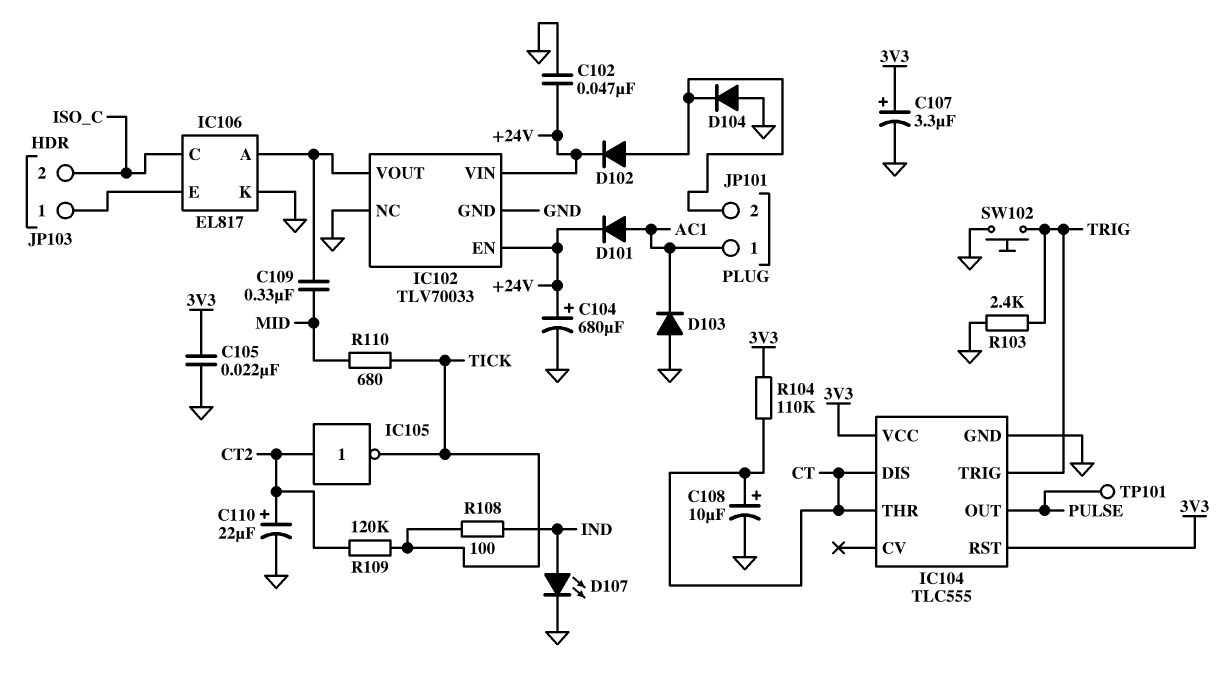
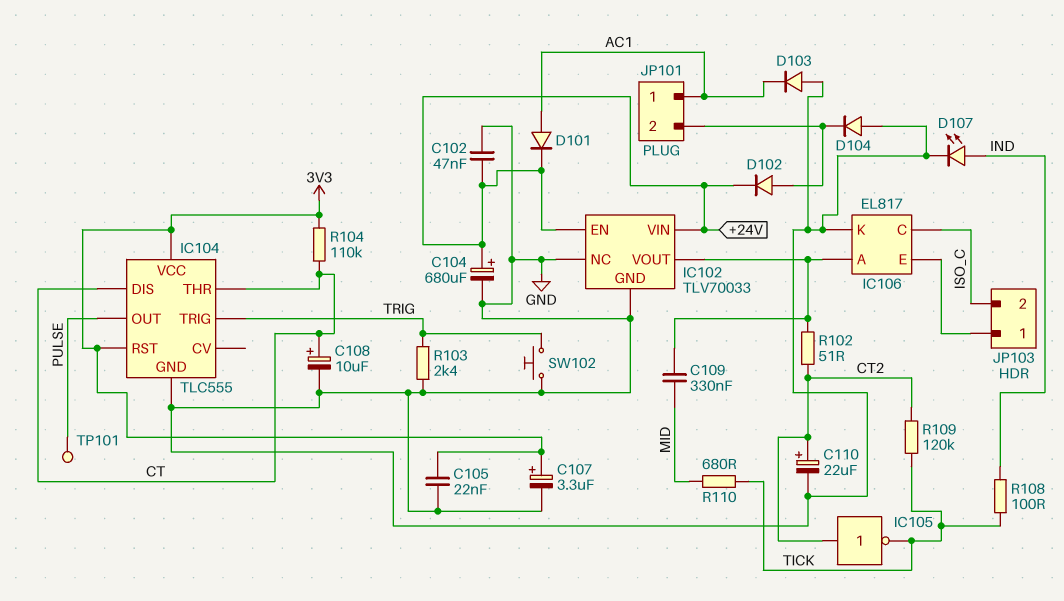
R102: none -> 51 (CT2, IC102/VOUT)

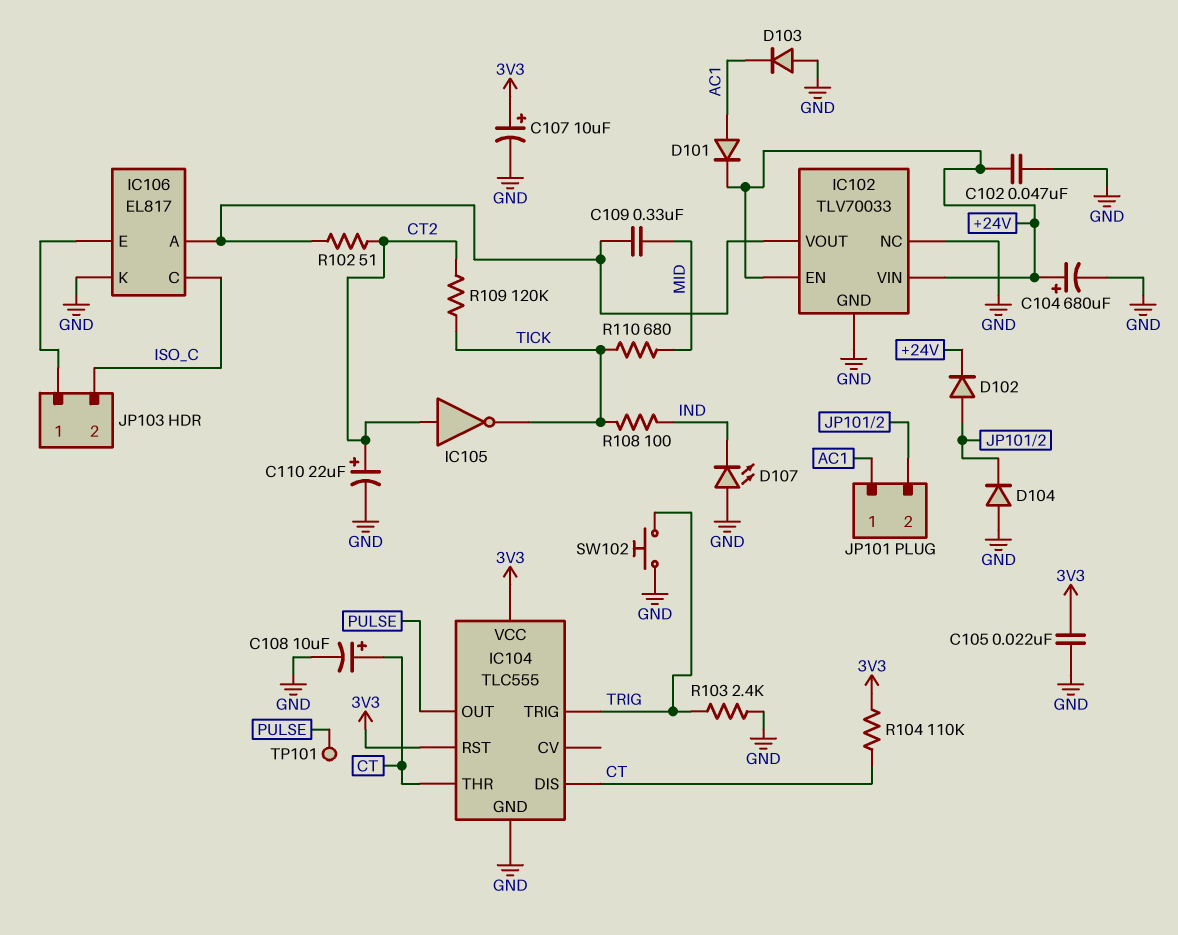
C107: 3.3uF (plus 3V3, minus GND) -> 10uF (plus 3V3, minus GND)
D107: LED (A IND, K GND) -> LED (A GND, K IND)

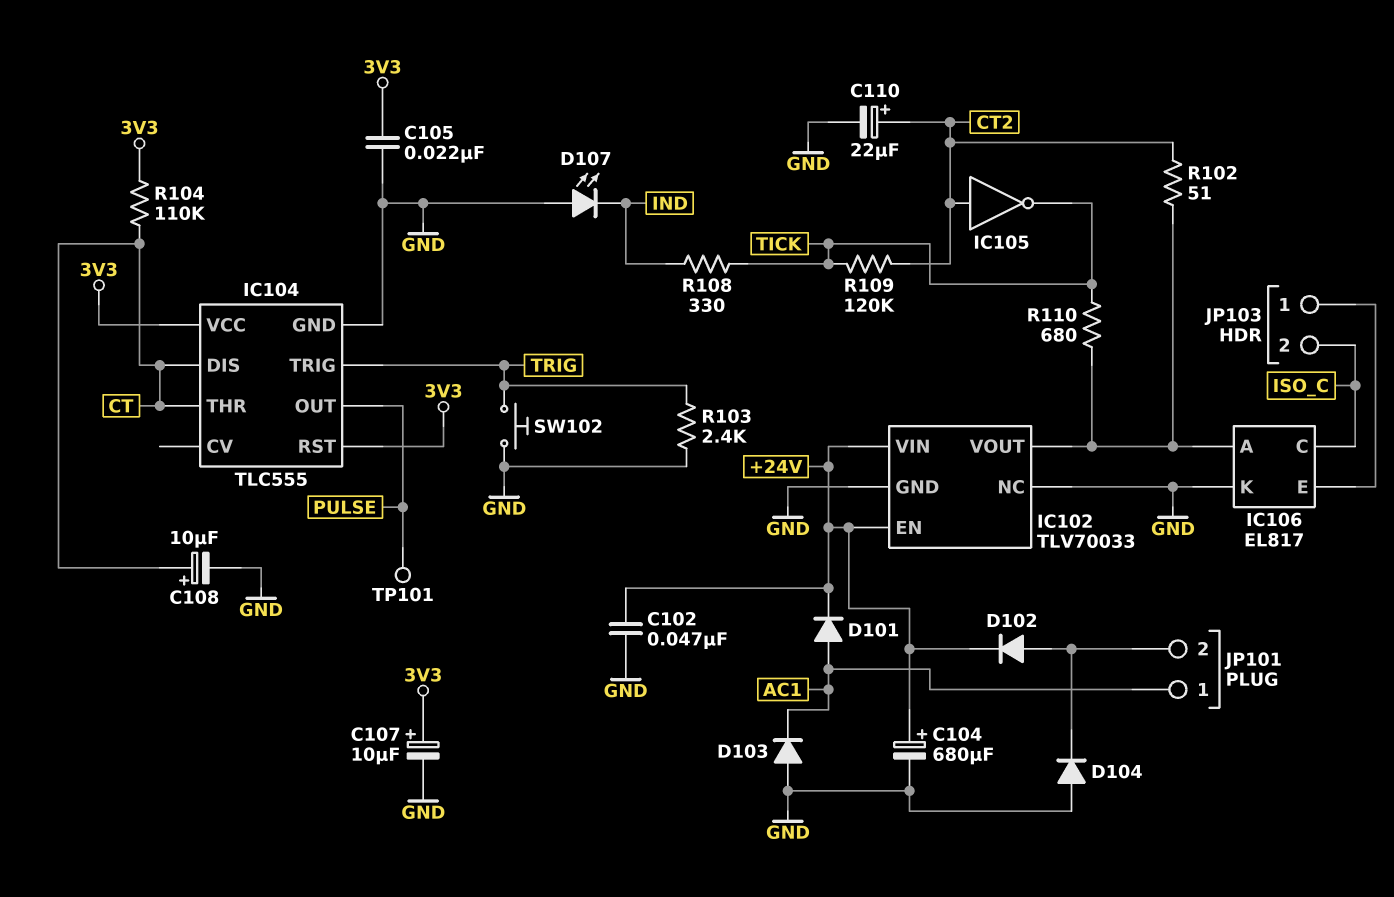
C109: 330nF (IC102/VOUT, MID) -> none
R108: 100 (IND, TICK) -> 330 (IND, TICK)
R110: 680 (MID, TICK) -> 680 (IC102/VOUT, TICK)

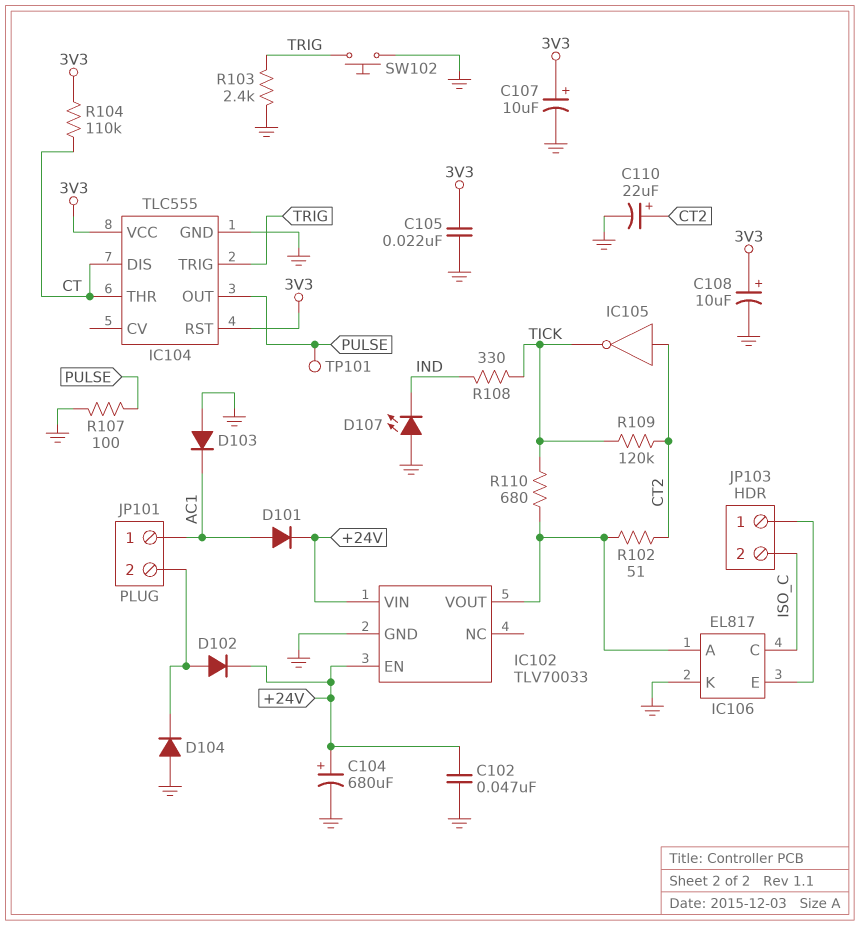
C108: 10uF (plus CT, minus GND) -> 10uF (plus 3V3, minus GND)
IC102 pin NC: GND -> none
R107: none -> 100 (GND, PULSE)

